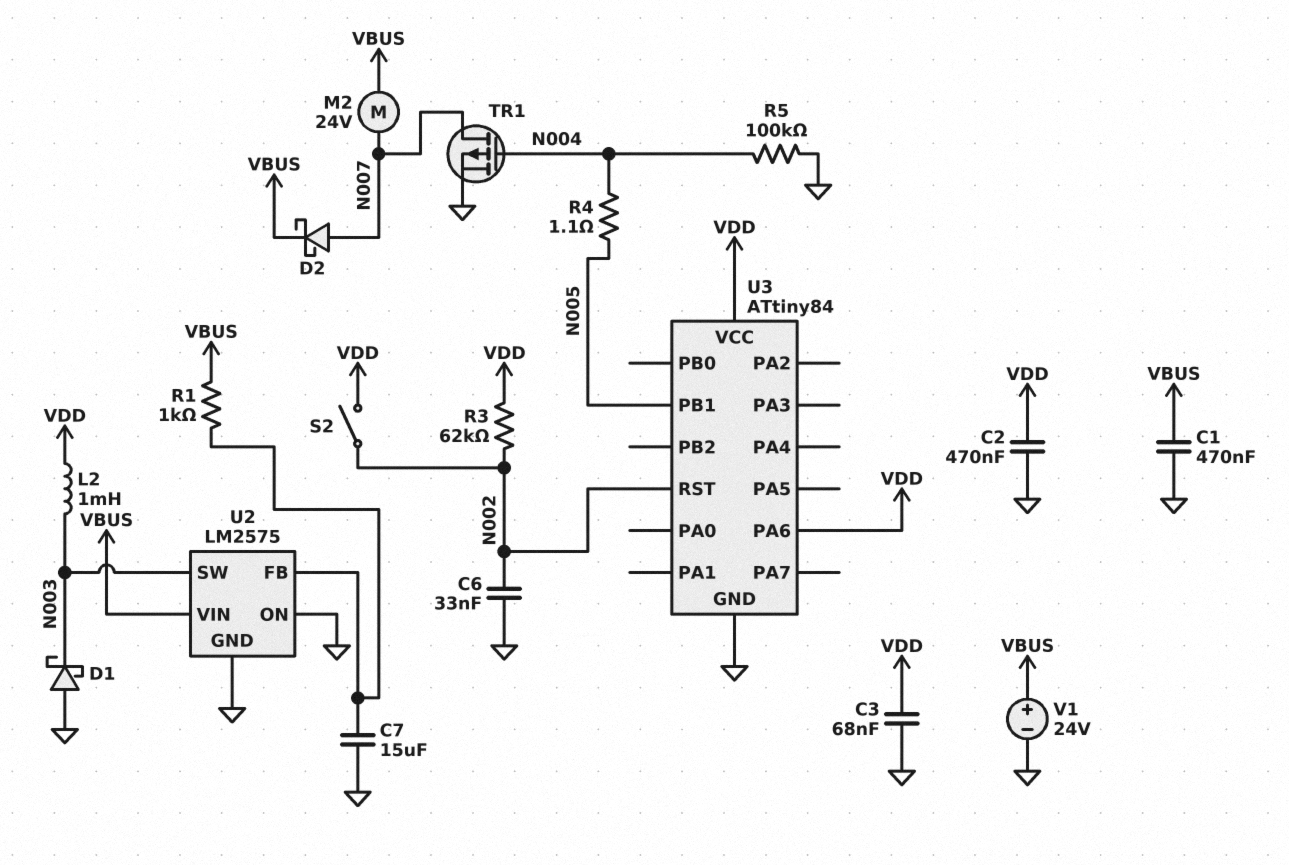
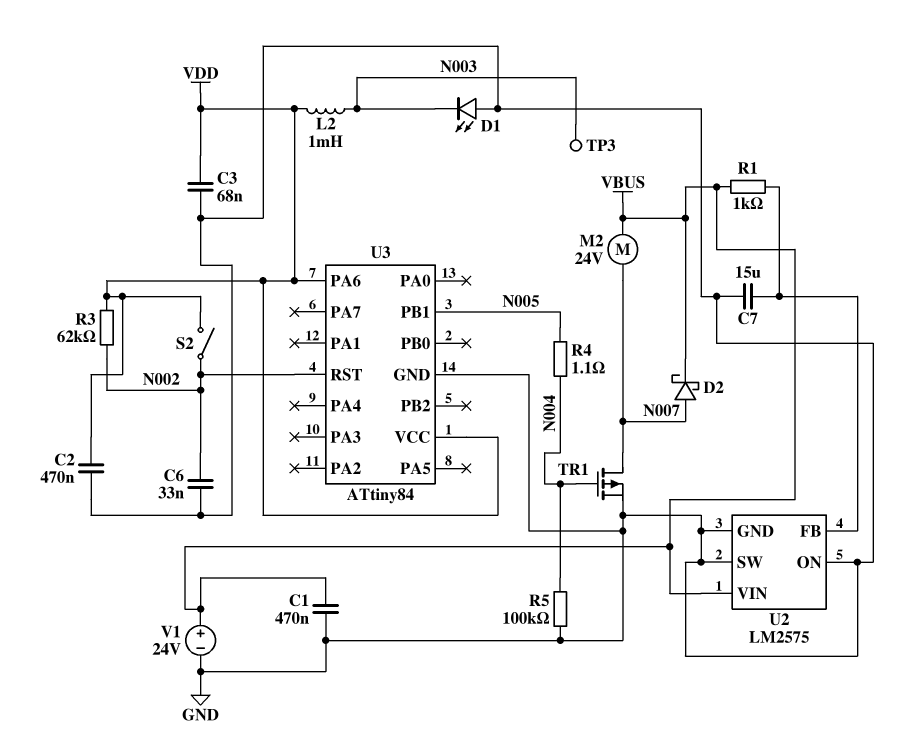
D1: schottky (A GND, K N003) -> LED (A GND, K N003)
TP3: none -> test point (N003)
U2 pin SW: N003 -> GND

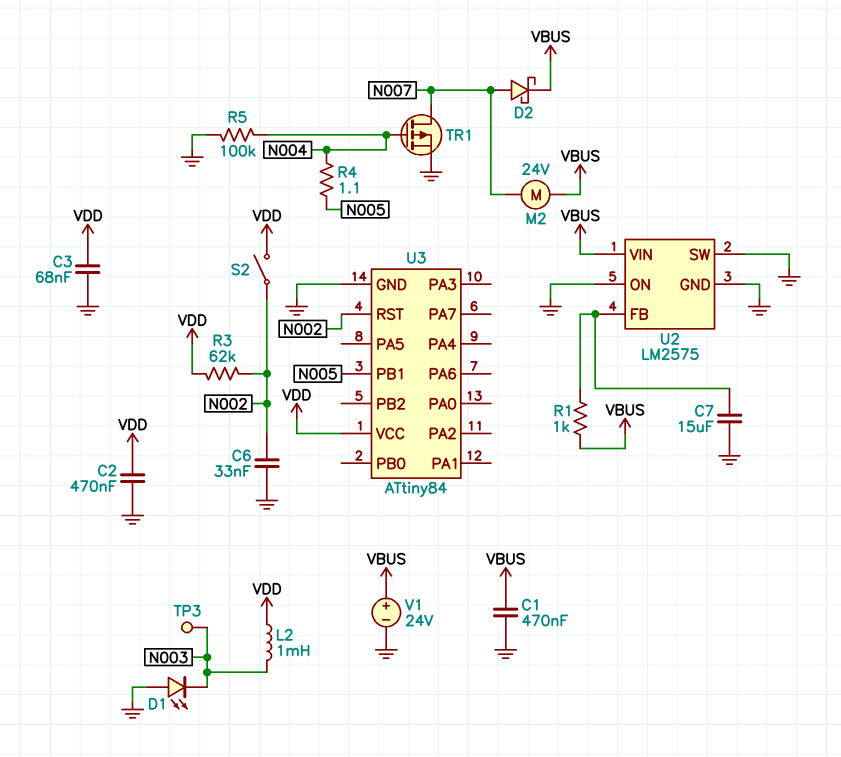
U3 pin PA6: VDD -> none

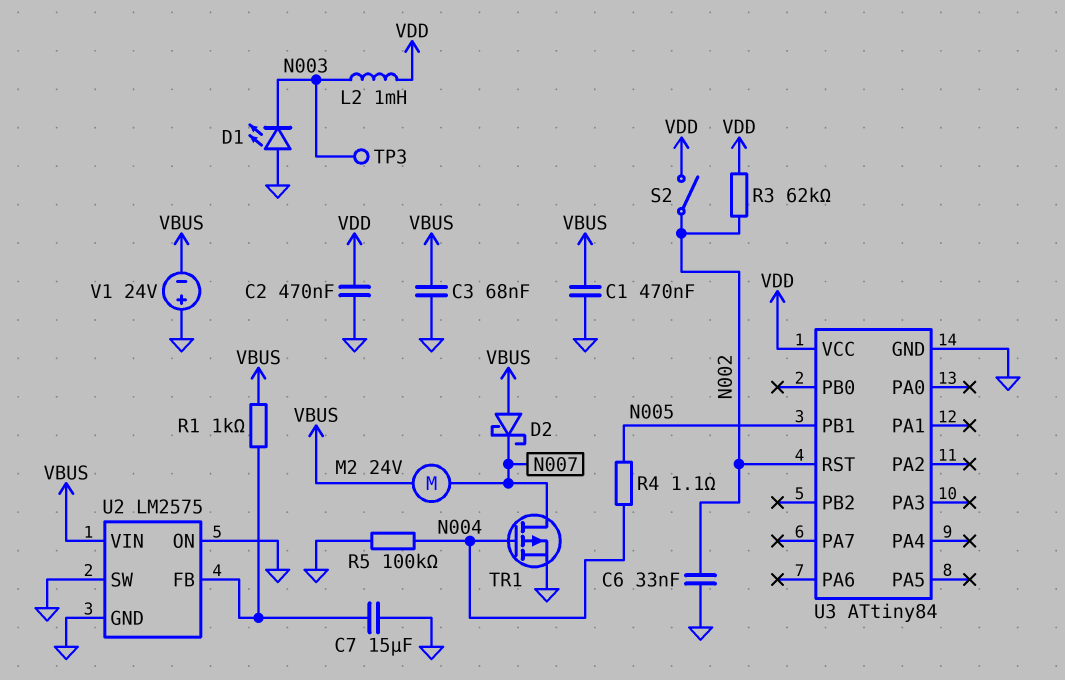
C3: 68nF (GND, VDD) -> 68nF (GND, VBUS)
D2: schottky (A N007, K VBUS) -> schottky (A VBUS, K N007)
V1: 24V (plus VBUS, minus GND) -> 24V (plus GND, minus VBUS)

